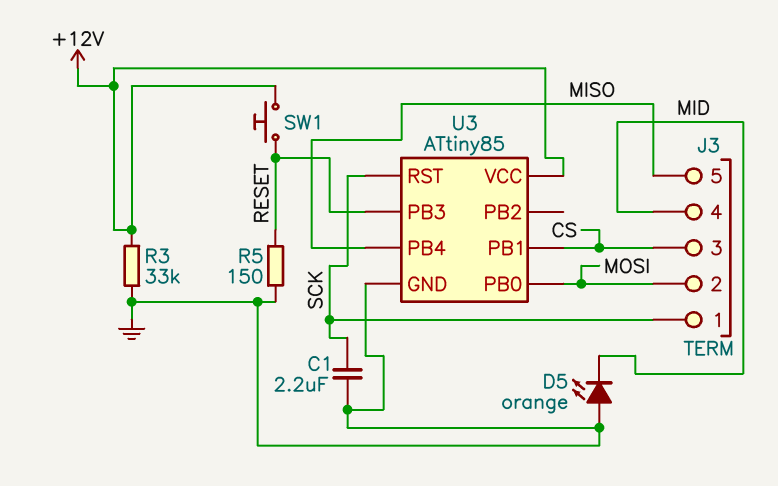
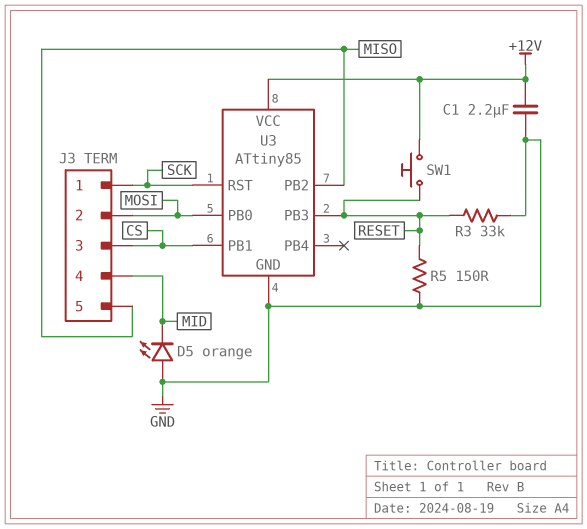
C1: 2.2uF (GND, SCK) -> 2.2uF (+12V, GND)
R3: 33k (+12V, GND) -> 33k (GND, RESET)
U3 pin PB2: none -> MISO
U3 pin PB4: MISO -> none

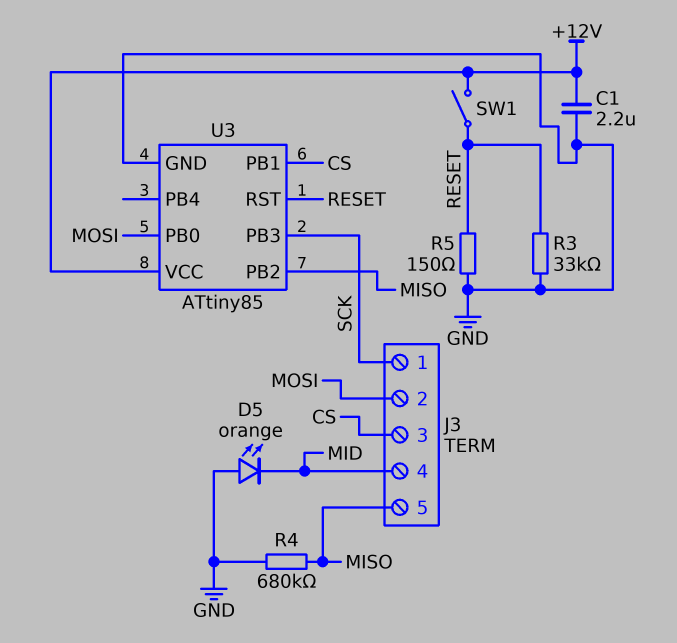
R4: none -> 680k (GND, MISO)
SW1: button (+12V, RESET) -> switch (+12V, RESET)
U3 pin PB3: RESET -> SCK
U3 pin RST: SCK -> RESET

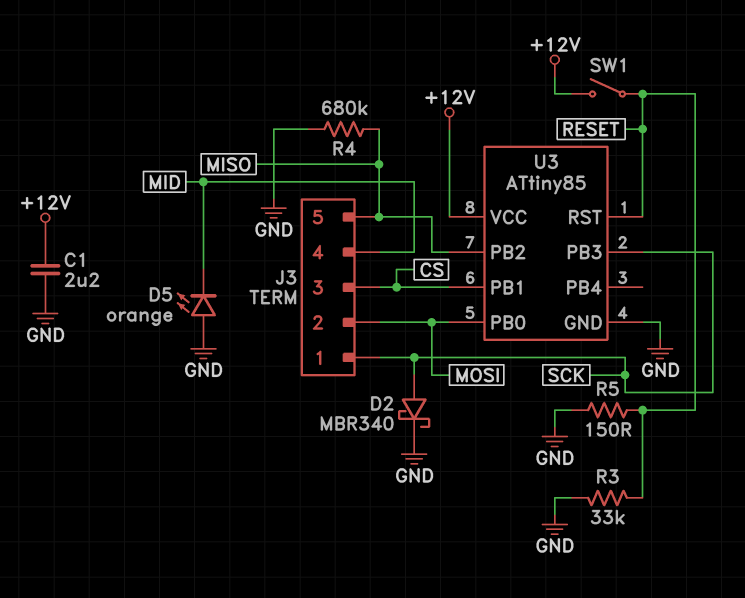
D2: none -> schottky MBR340 (A SCK, K GND)

